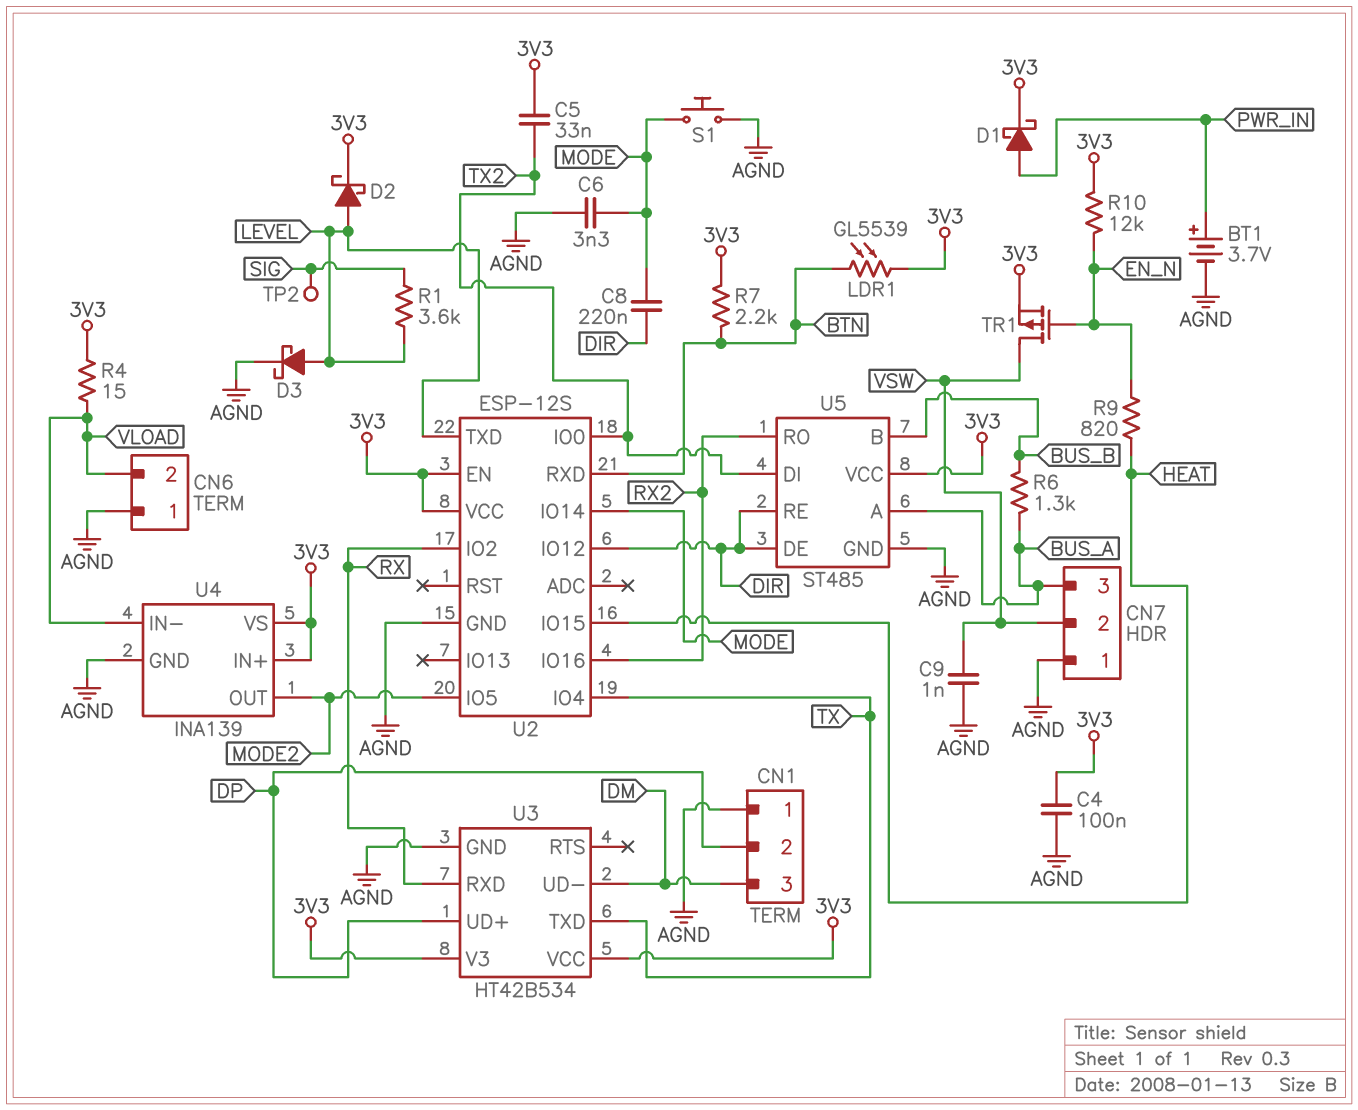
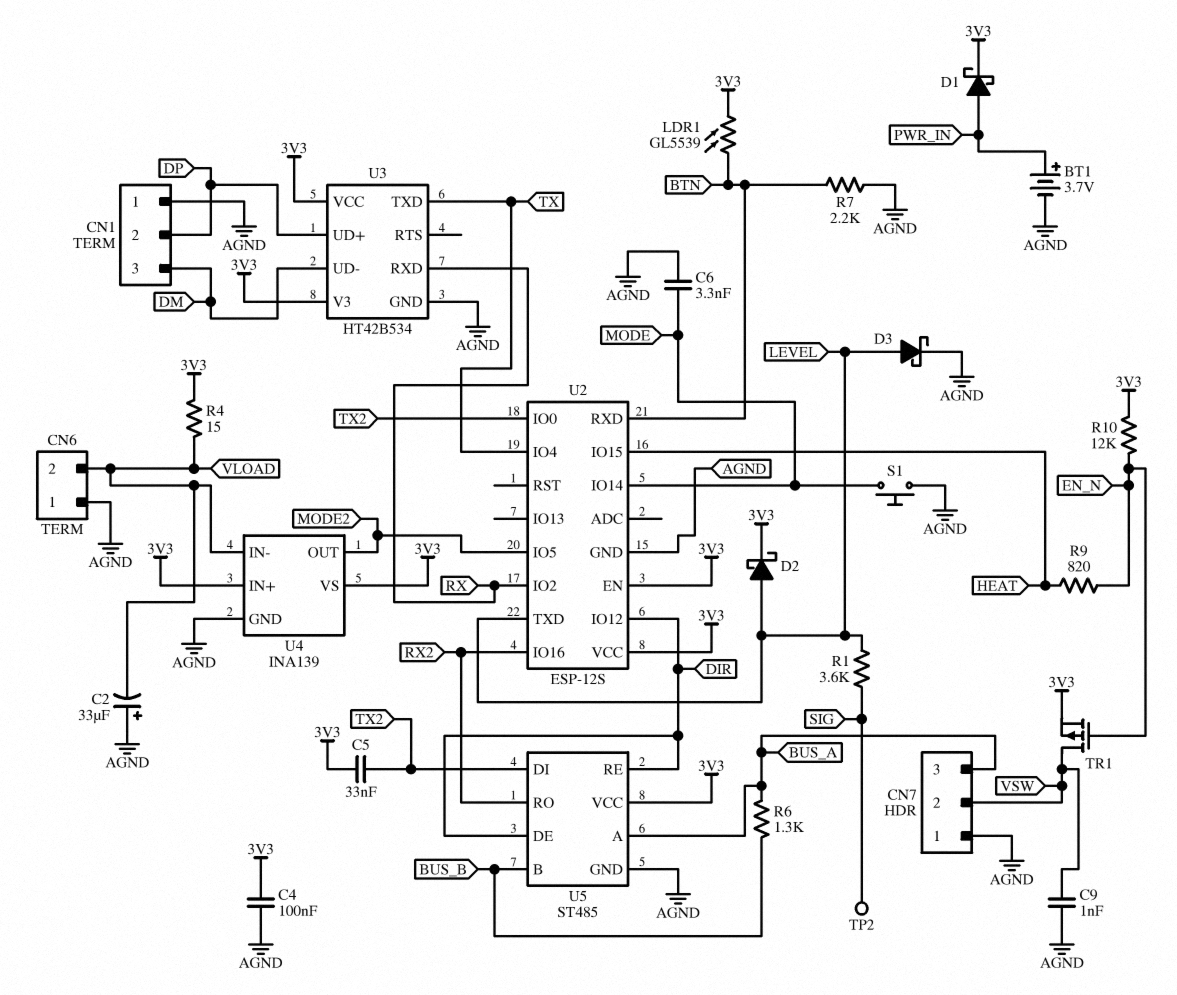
C2: none -> 33uF (plus AGND, minus VLOAD)
C8: 220nF (DIR, MODE) -> none
R7: 2.2k (3V3, BTN) -> 2.2k (AGND, BTN)

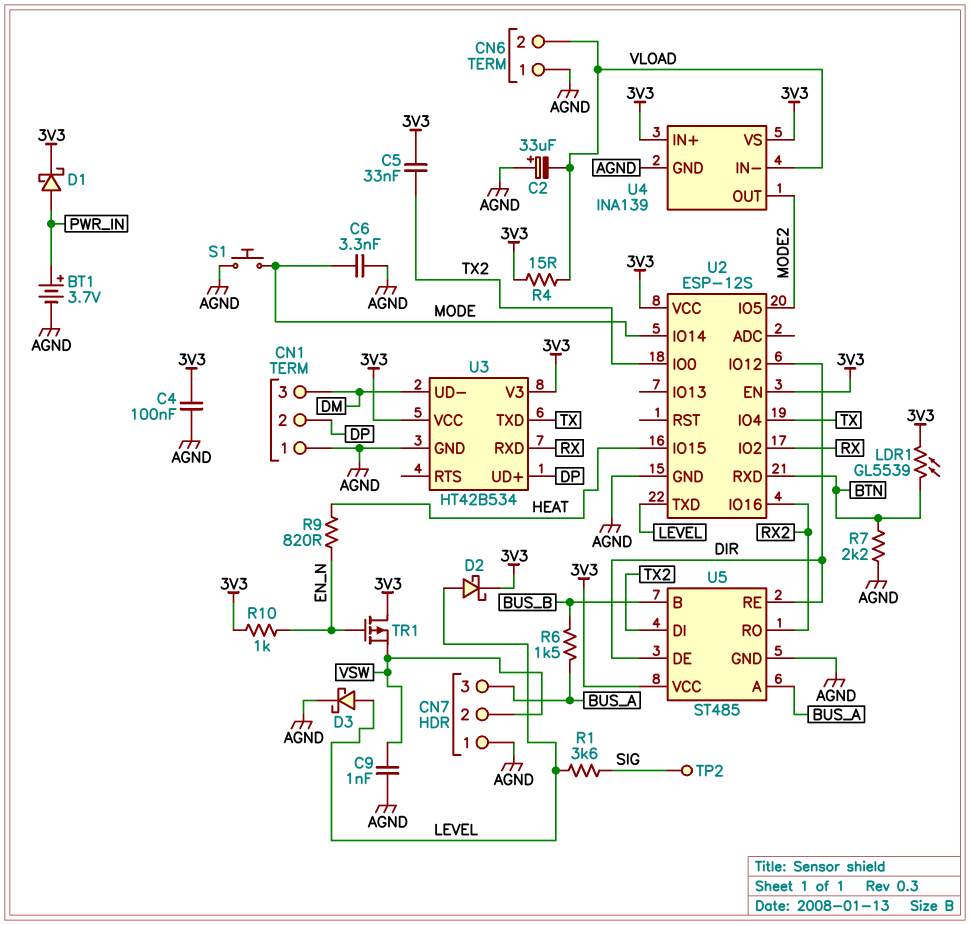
R6: 1.3k (BUS_A, BUS_B) -> 1.5k (BUS_A, BUS_B)
R10: 12k (3V3, EN_N) -> 1k (3V3, EN_N)
TR1: PMOS (G EN_N, D VSW, S 3V3) -> PMOS (G EN_N, D 3V3, S VSW)

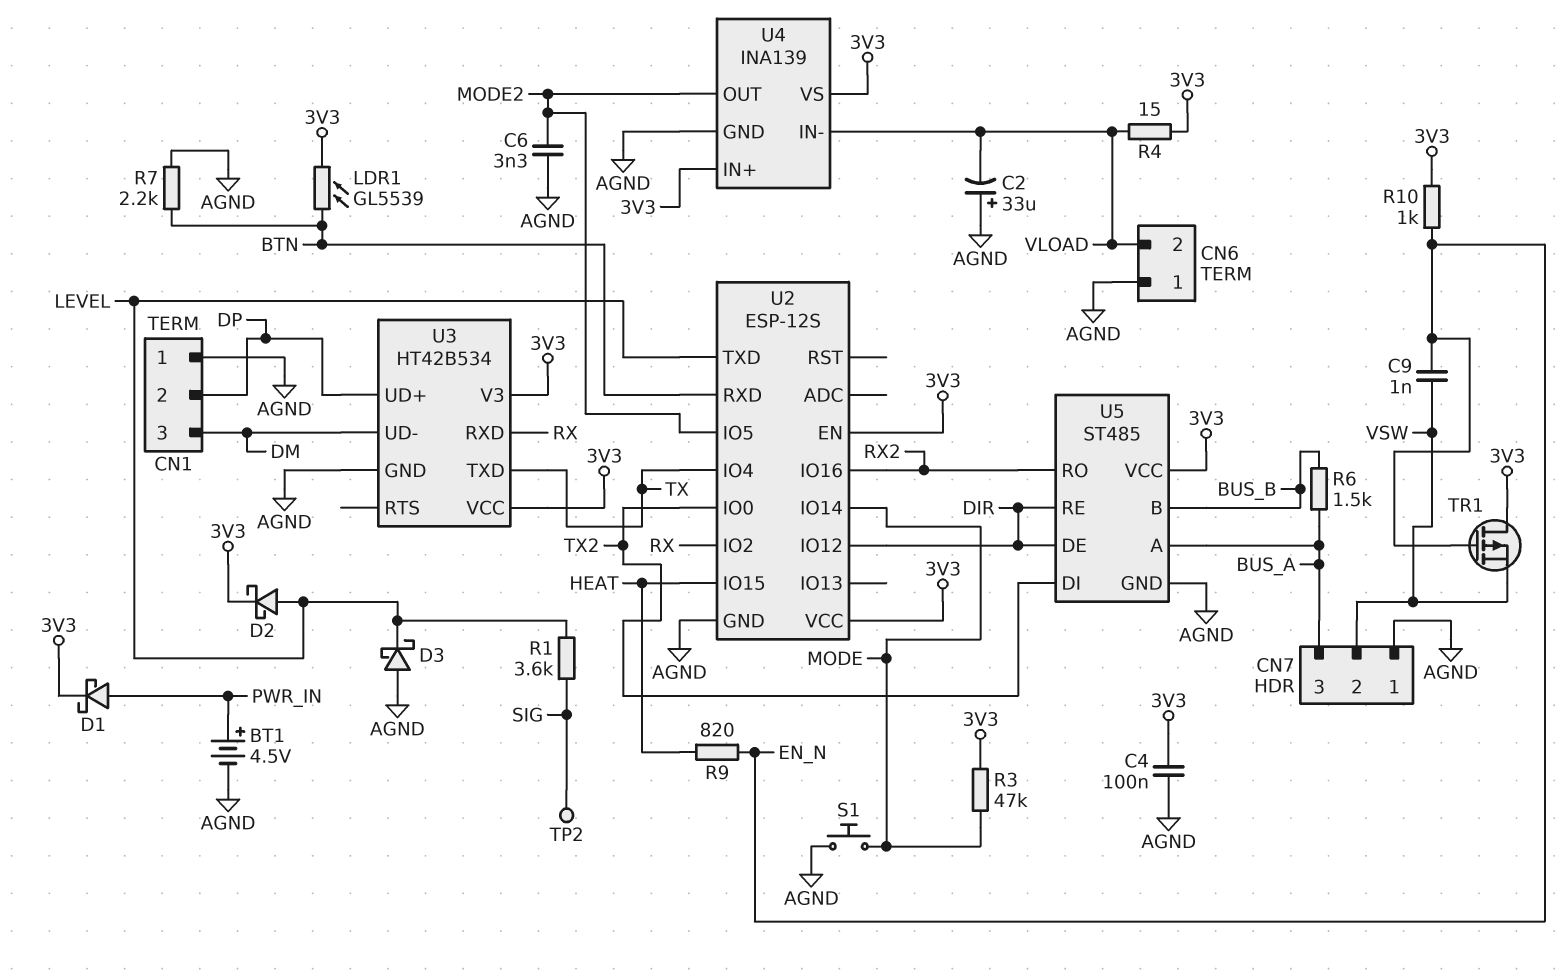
BT1: 3.7V (plus PWR_IN, minus AGND) -> 4.5V (plus PWR_IN, minus AGND)
C5: 33nF (3V3, TX2) -> none
C6: 3.3nF (AGND, MODE) -> 3.3nF (AGND, MODE2)
C9: 1nF (AGND, VSW) -> 1nF (EN_N, VSW)
D3: schottky (A LEVEL, K AGND) -> schottky (A AGND, K LEVEL)
R3: none -> 47k (3V3, MODE)

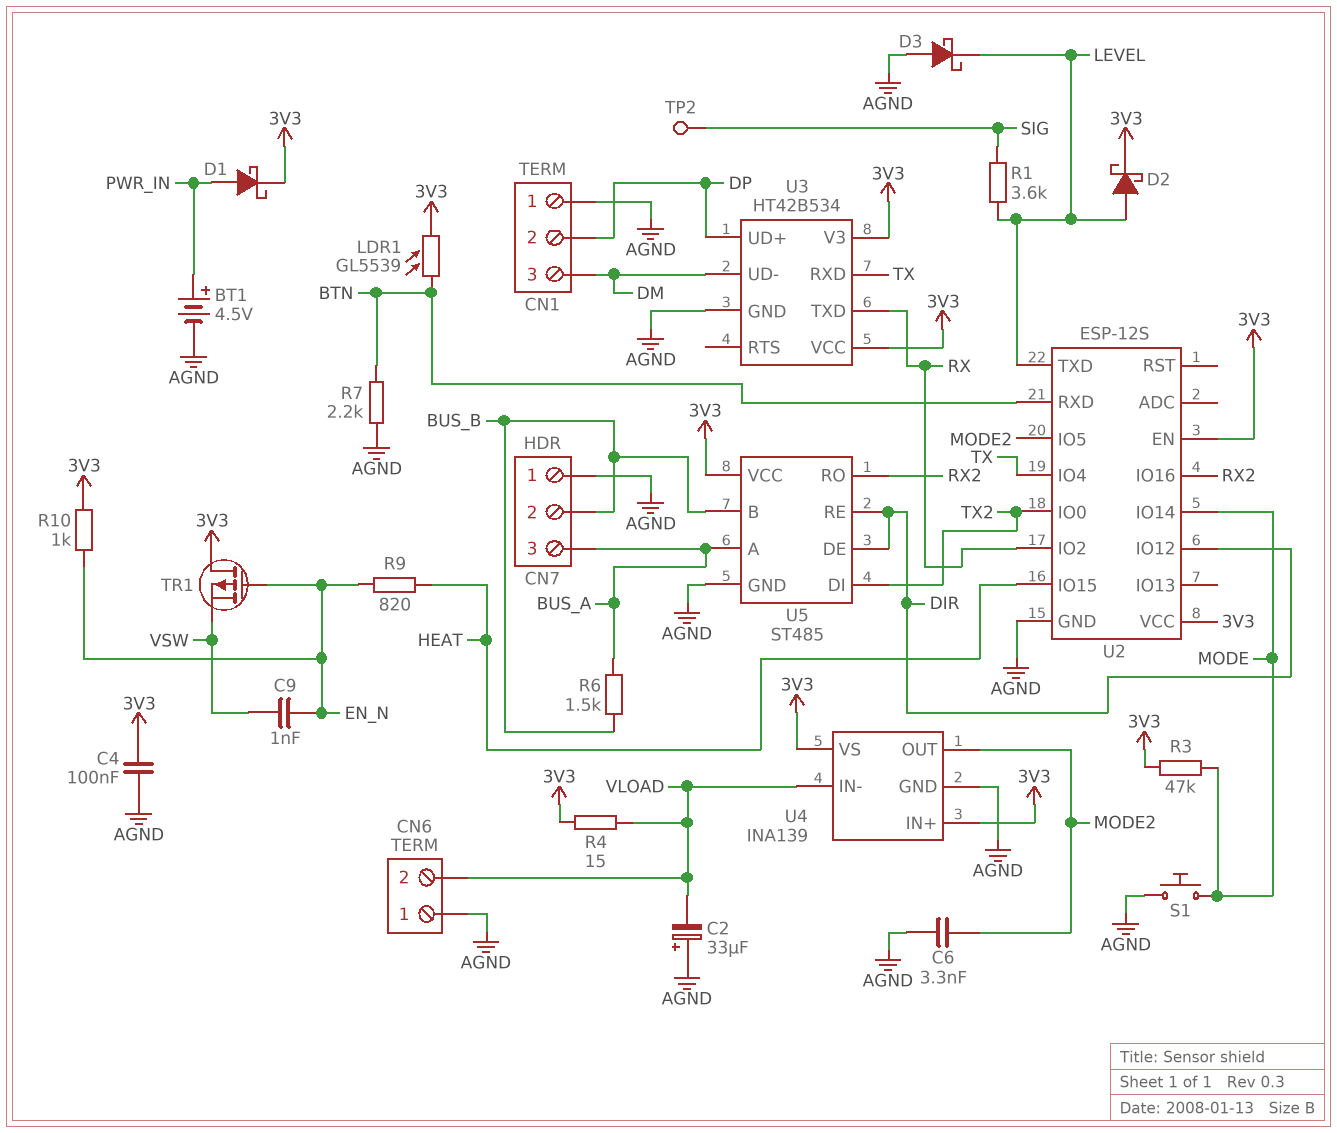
CN7 pin 2: VSW -> BUS_B
U3 pin RXD: RX -> TX
U3 pin TXD: TX -> RX

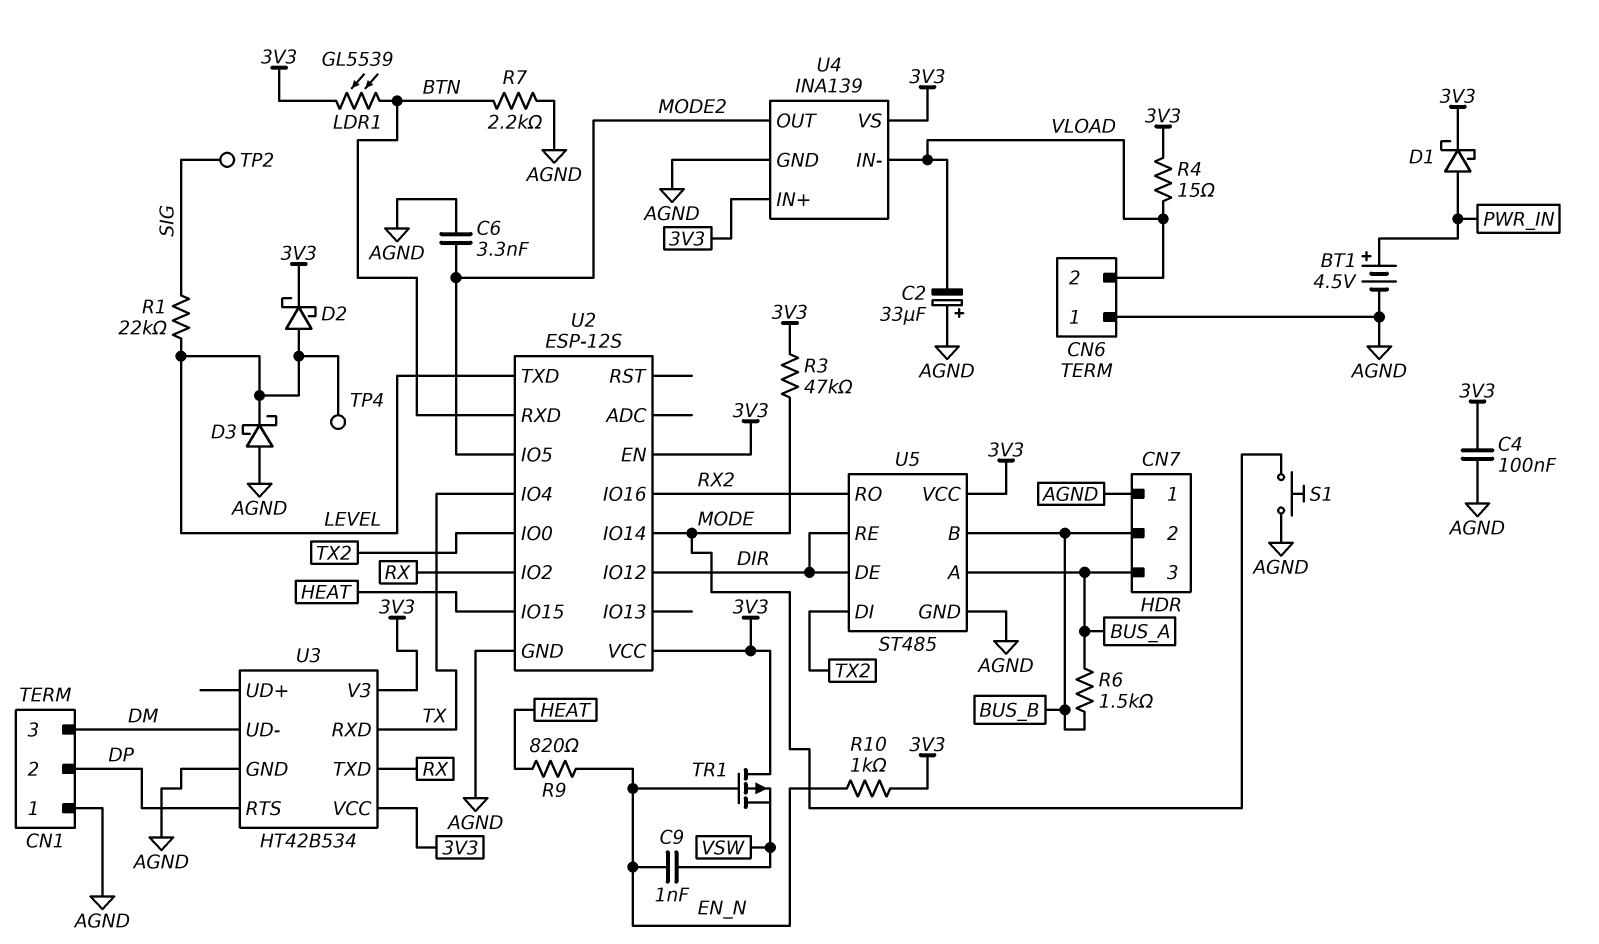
R1: 3.6k (LEVEL, SIG) -> 22k (LEVEL, SIG)
TP4: none -> test point (LEVEL)
U3 pin RTS: none -> DP
U3 pin UD+: DP -> none

